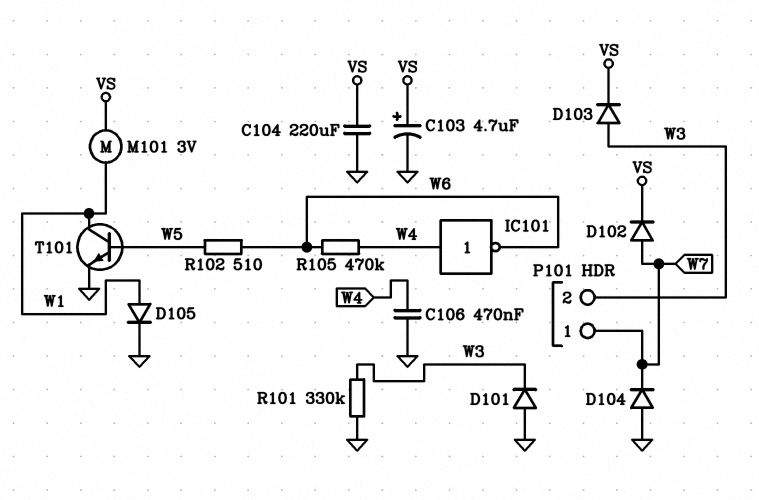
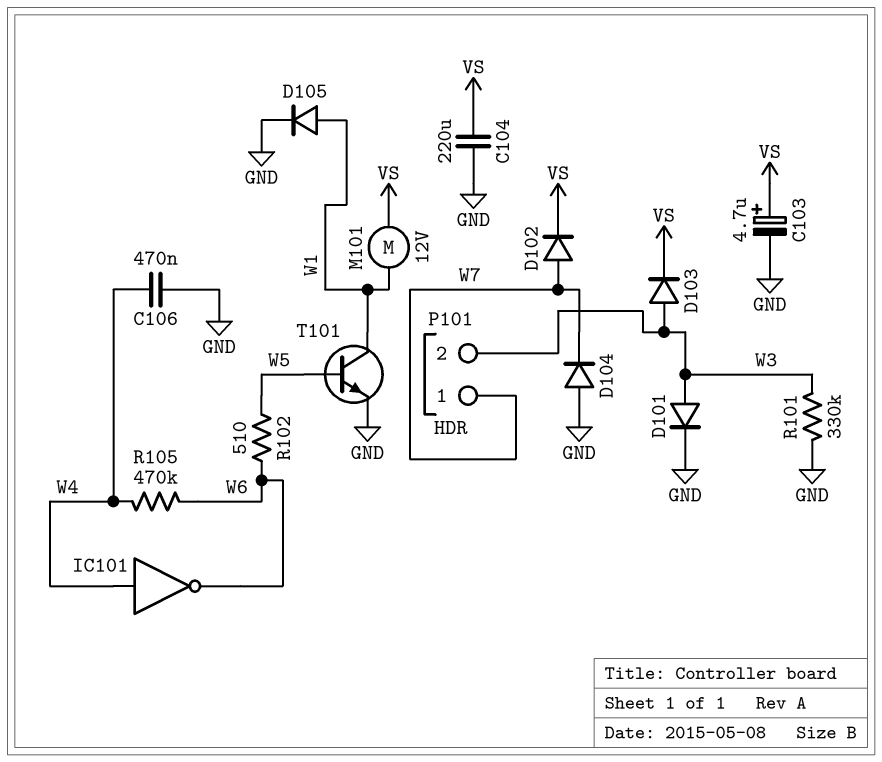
D101: diode (A GND, K W3) -> diode (A W3, K GND)
M101: motor 3V (VS, W1) -> motor 12V (VS, W1)

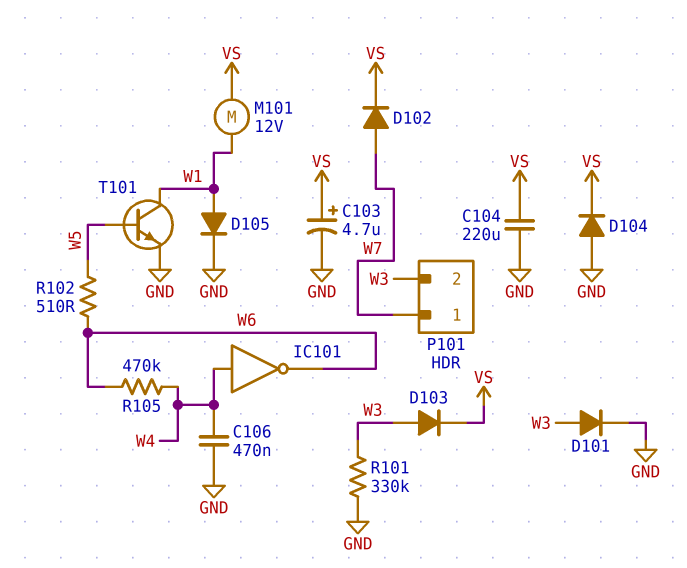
D104: diode (A GND, K W7) -> diode (A GND, K VS)

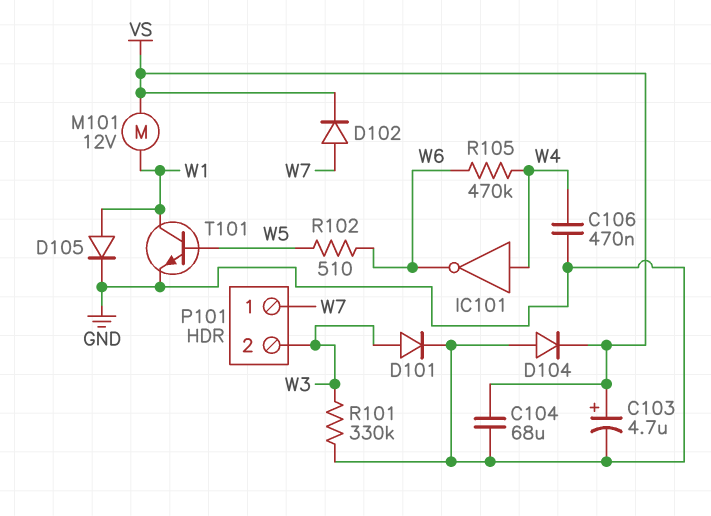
C104: 220uF (GND, VS) -> 68uF (GND, VS)
D103: diode (A W3, K VS) -> none

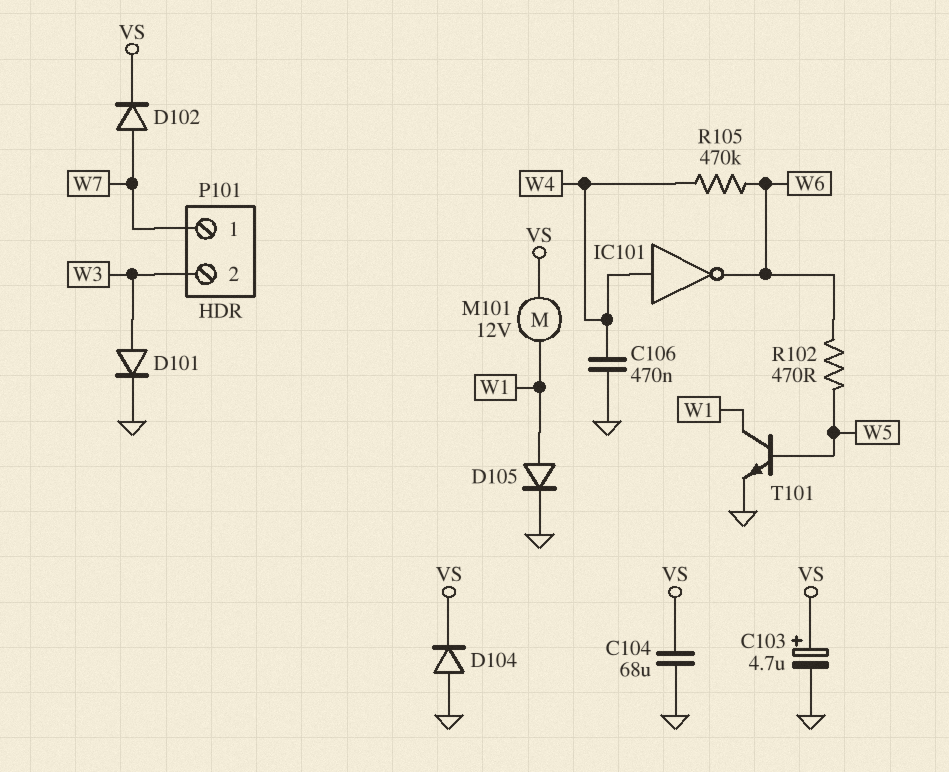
R101: 330k (GND, W3) -> none
R102: 510 (W5, W6) -> 470 (W5, W6)

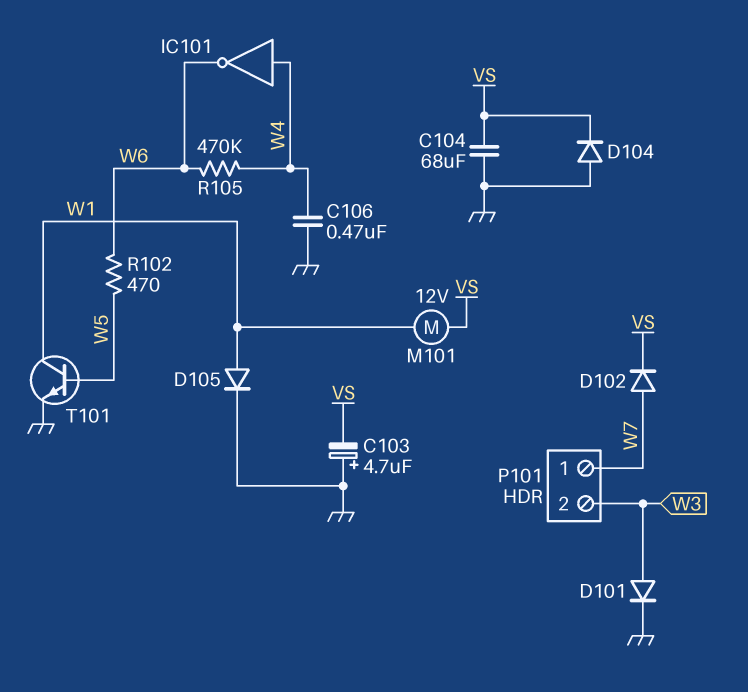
C103: 4.7uF (plus VS, minus GND) -> 4.7uF (plus GND, minus VS)

